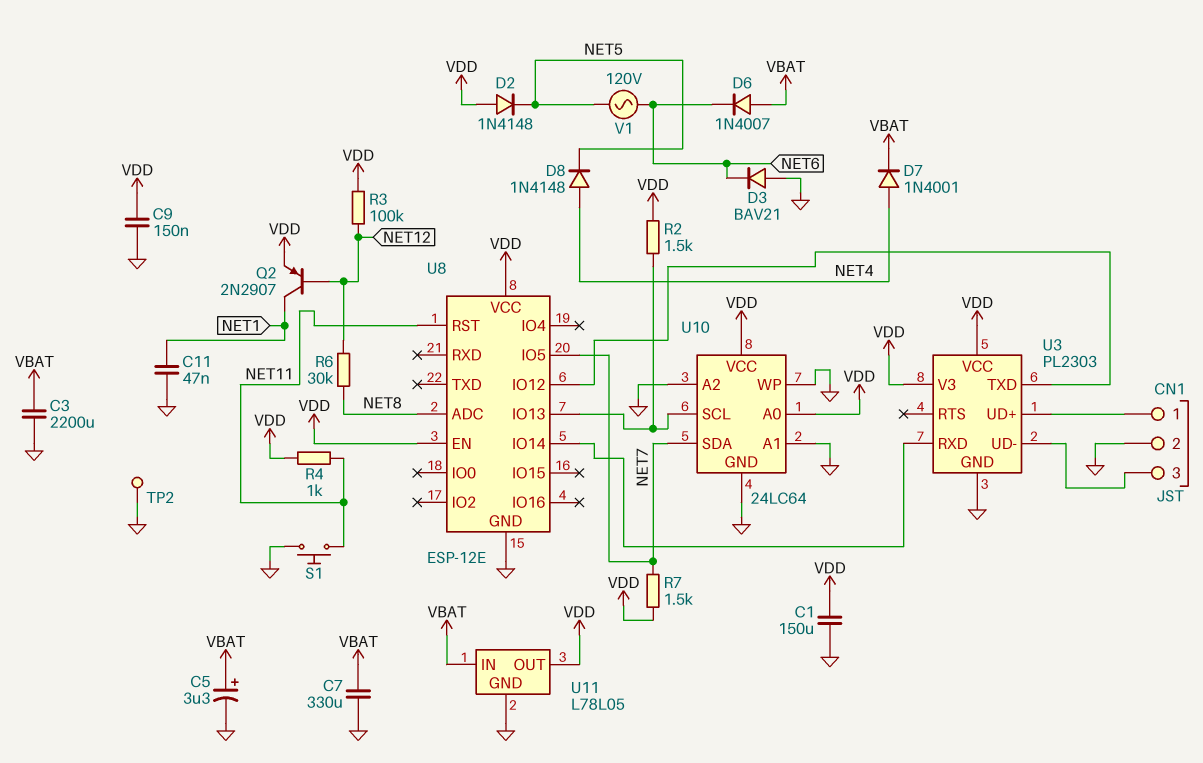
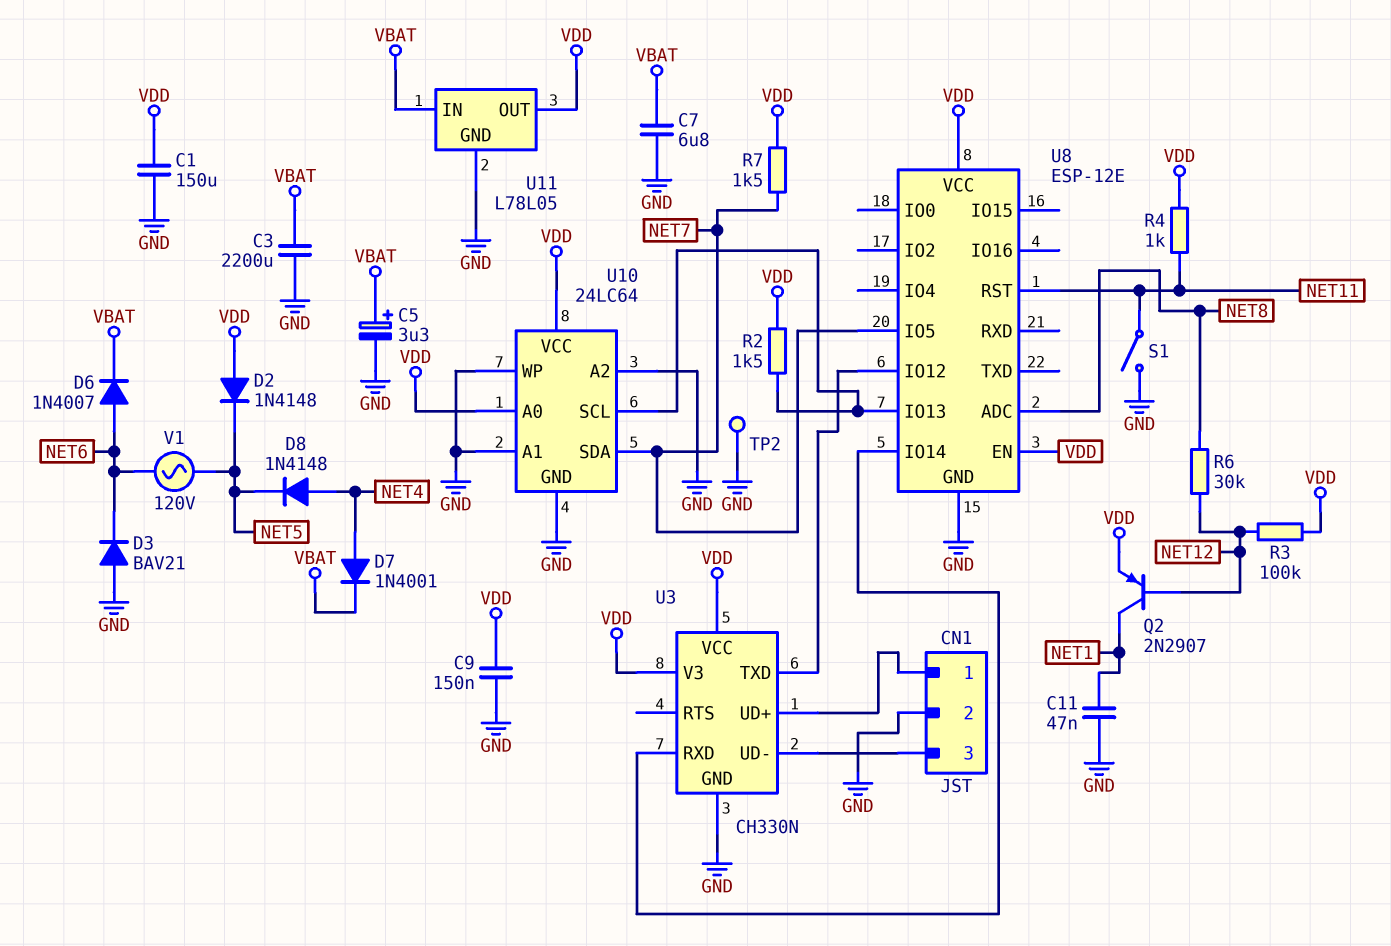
C7: 330uF (GND, VBAT) -> 6.8uF (GND, VBAT)
D6: diode 1N4007 (A VBAT, K NET6) -> diode 1N4007 (A NET6, K VBAT)
S1: button (GND, NET11) -> switch (GND, NET11)
U3: PL2303 -> CH330N

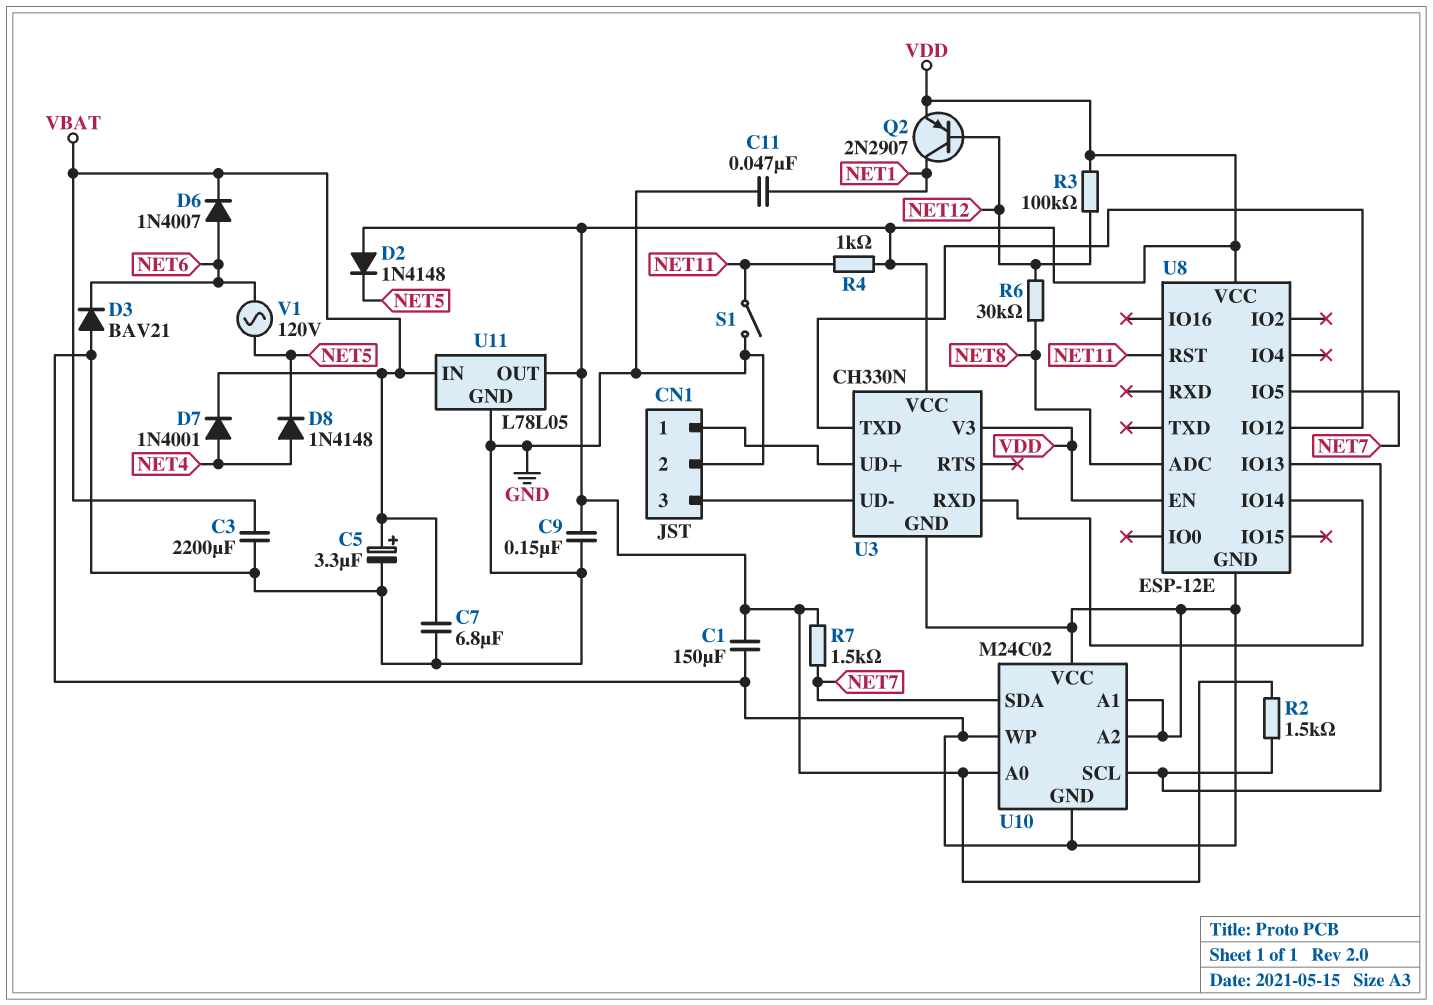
TP2: test point (GND) -> none
U10: 24LC64 -> M24C02
U10 pin VCC: VDD -> GND

